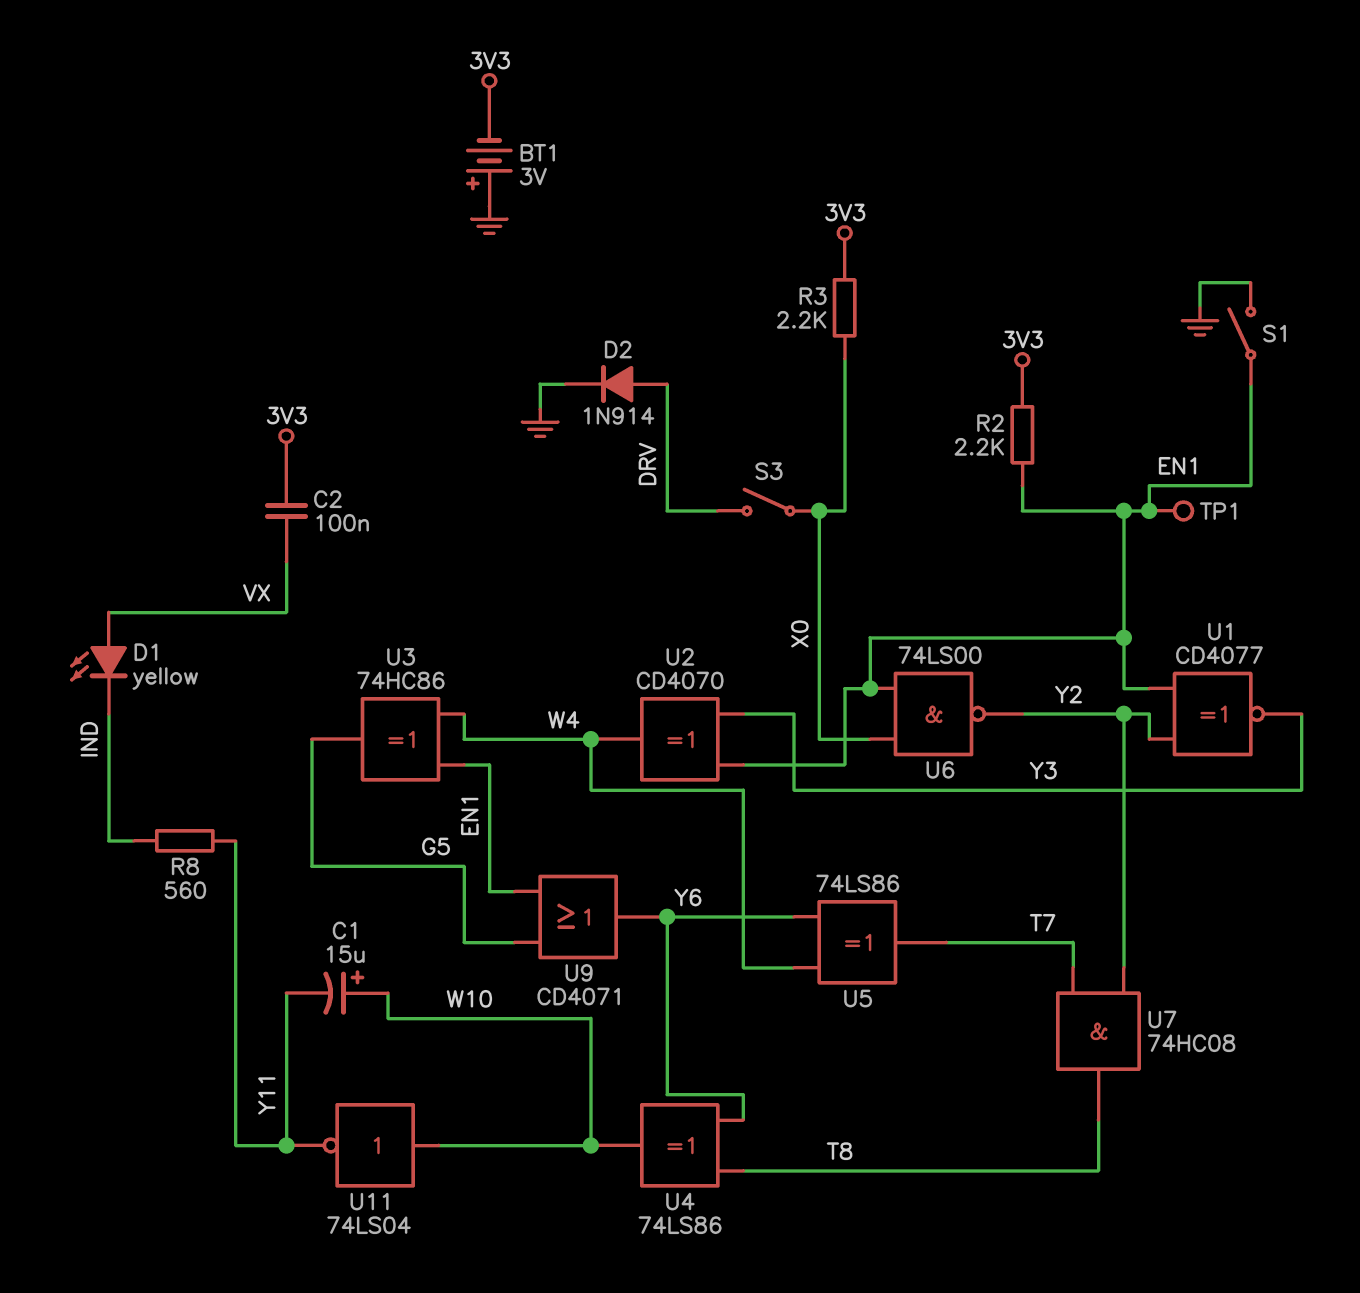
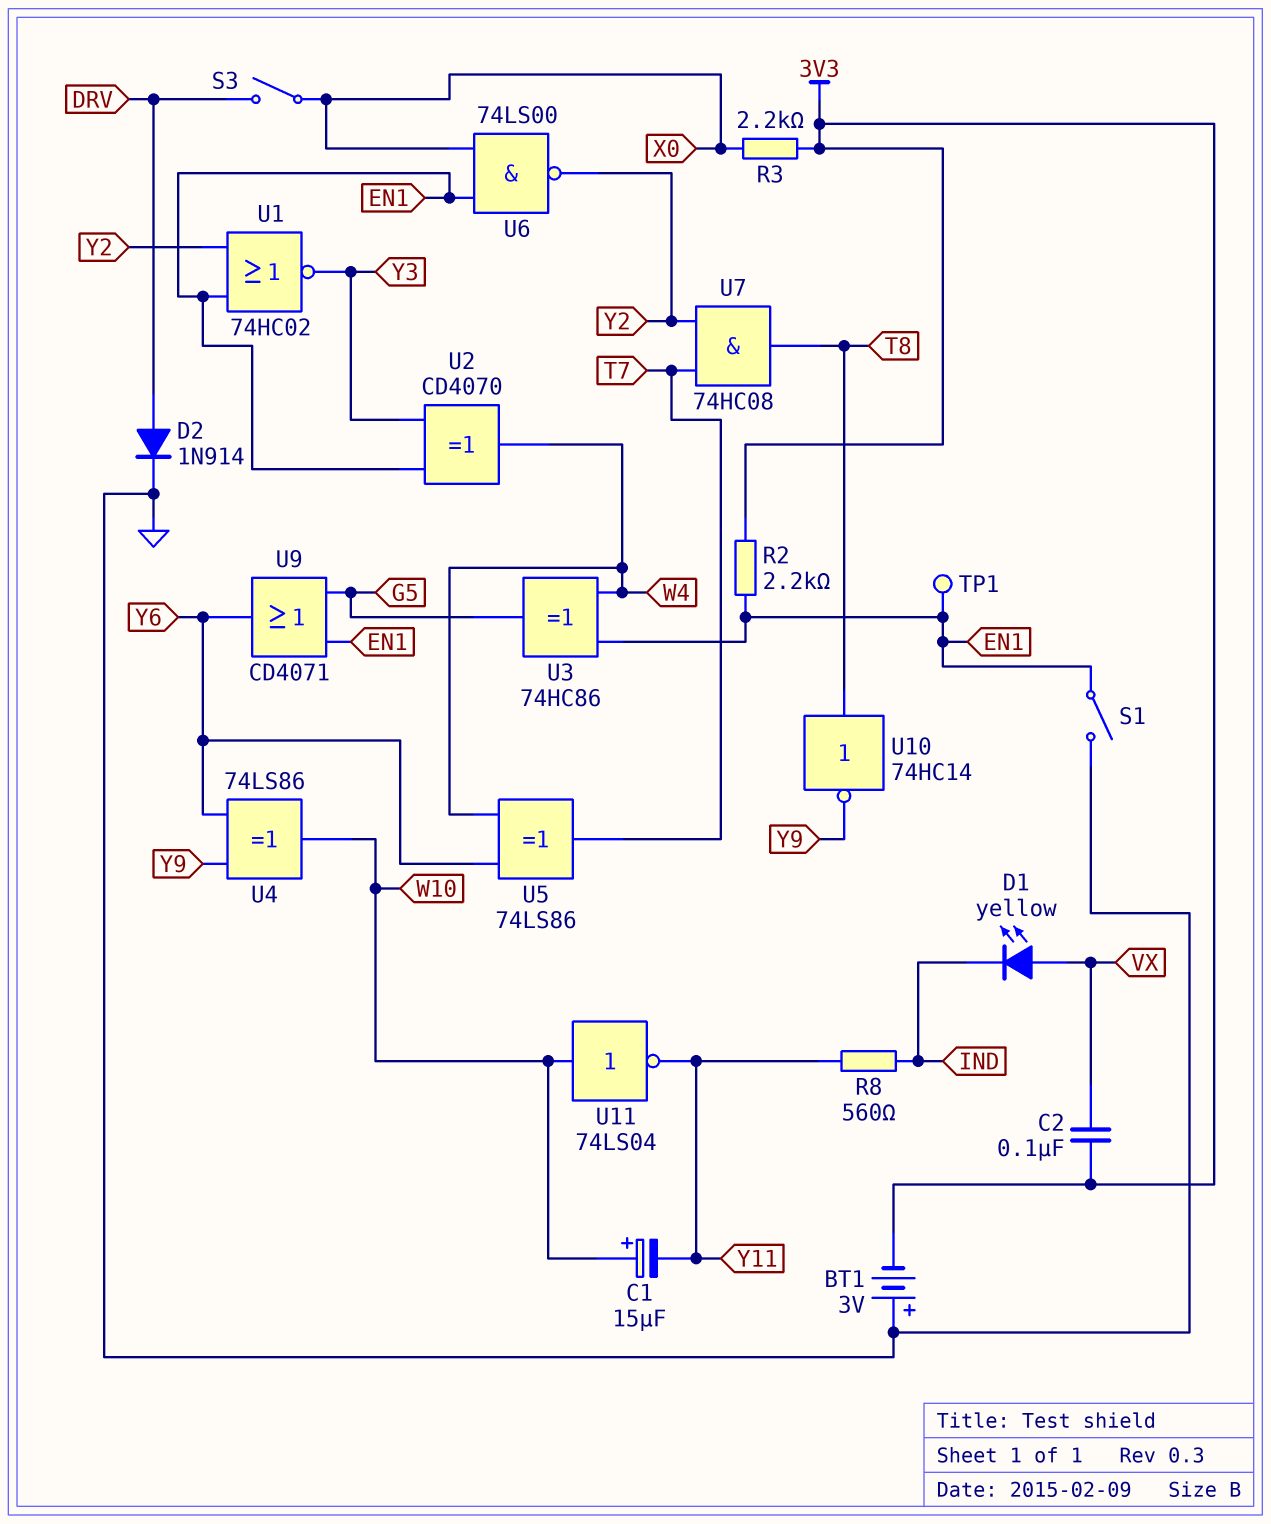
U1: XNOR CD4077 (in EN1, in Y2, out Y3) -> NOR 74HC02 (in EN1, in Y2, out Y3)
U4: XOR 74LS86 (in T8, in Y6, out W10) -> XOR 74LS86 (in Y6, in Y9, out W10)
U10: none -> NOT 74HC14 (in T8, out Y9)

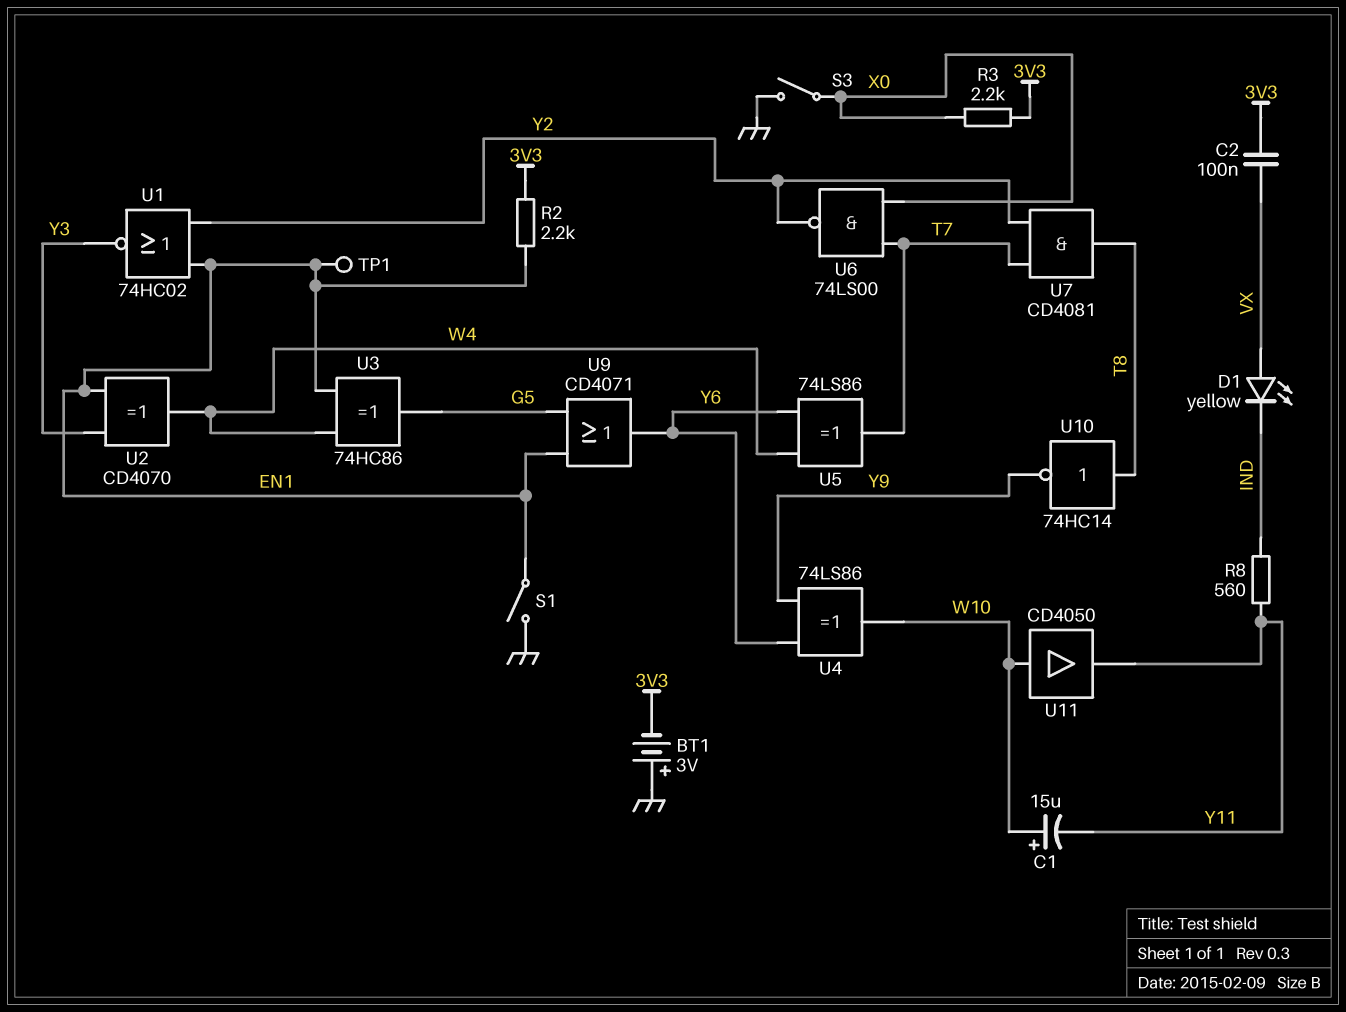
D2: diode 1N914 (A DRV, K GND) -> none
S3: switch (DRV, X0) -> switch (GND, X0)
U6: NAND 74LS00 (in EN1, in X0, out Y2) -> NAND 74LS00 (in T7, in X0, out Y2)
U7: AND 74HC08 (in T7, in Y2, out T8) -> AND CD4081 (in T7, in Y2, out T8)
U11: NOT 74LS04 (in W10, out Y11) -> buffer CD4050 (in W10, out Y11)

